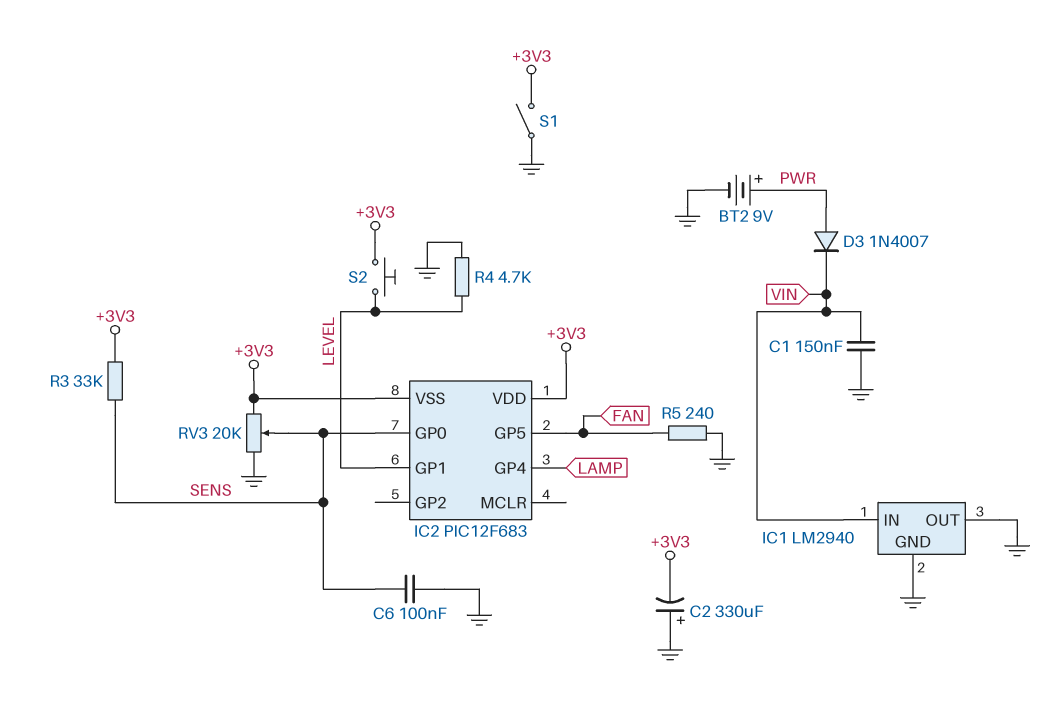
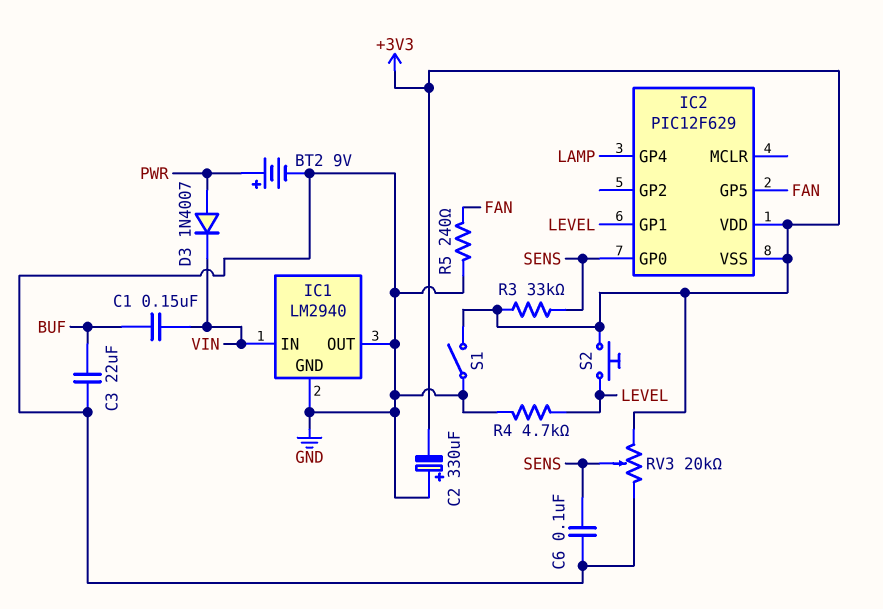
C1: 150nF (GND, VIN) -> 150nF (BUF, VIN)
C3: none -> 22uF (BUF, GND)
IC2: PIC12F683 -> PIC12F629

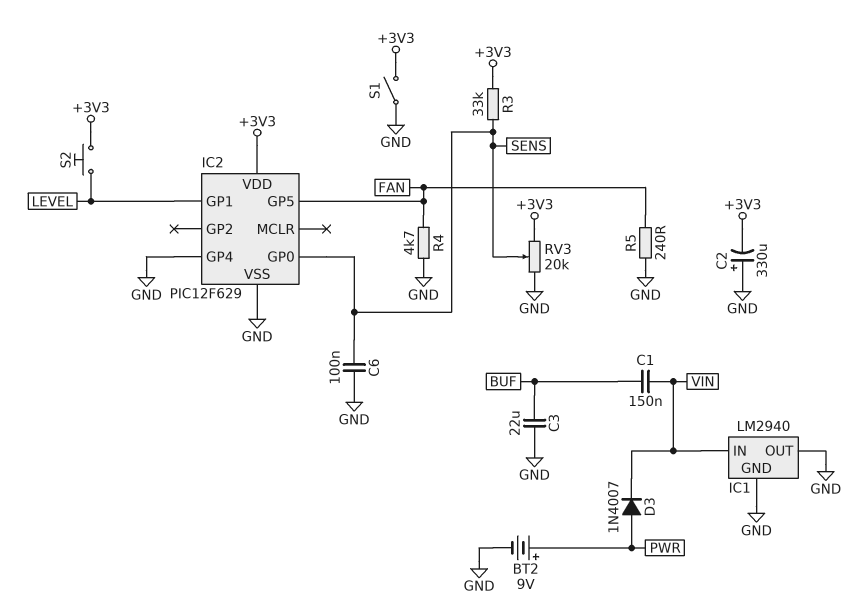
IC2 pin GP4: LAMP -> GND
IC2 pin VSS: +3V3 -> GND
R4: 4.7k (GND, LEVEL) -> 4.7k (FAN, GND)

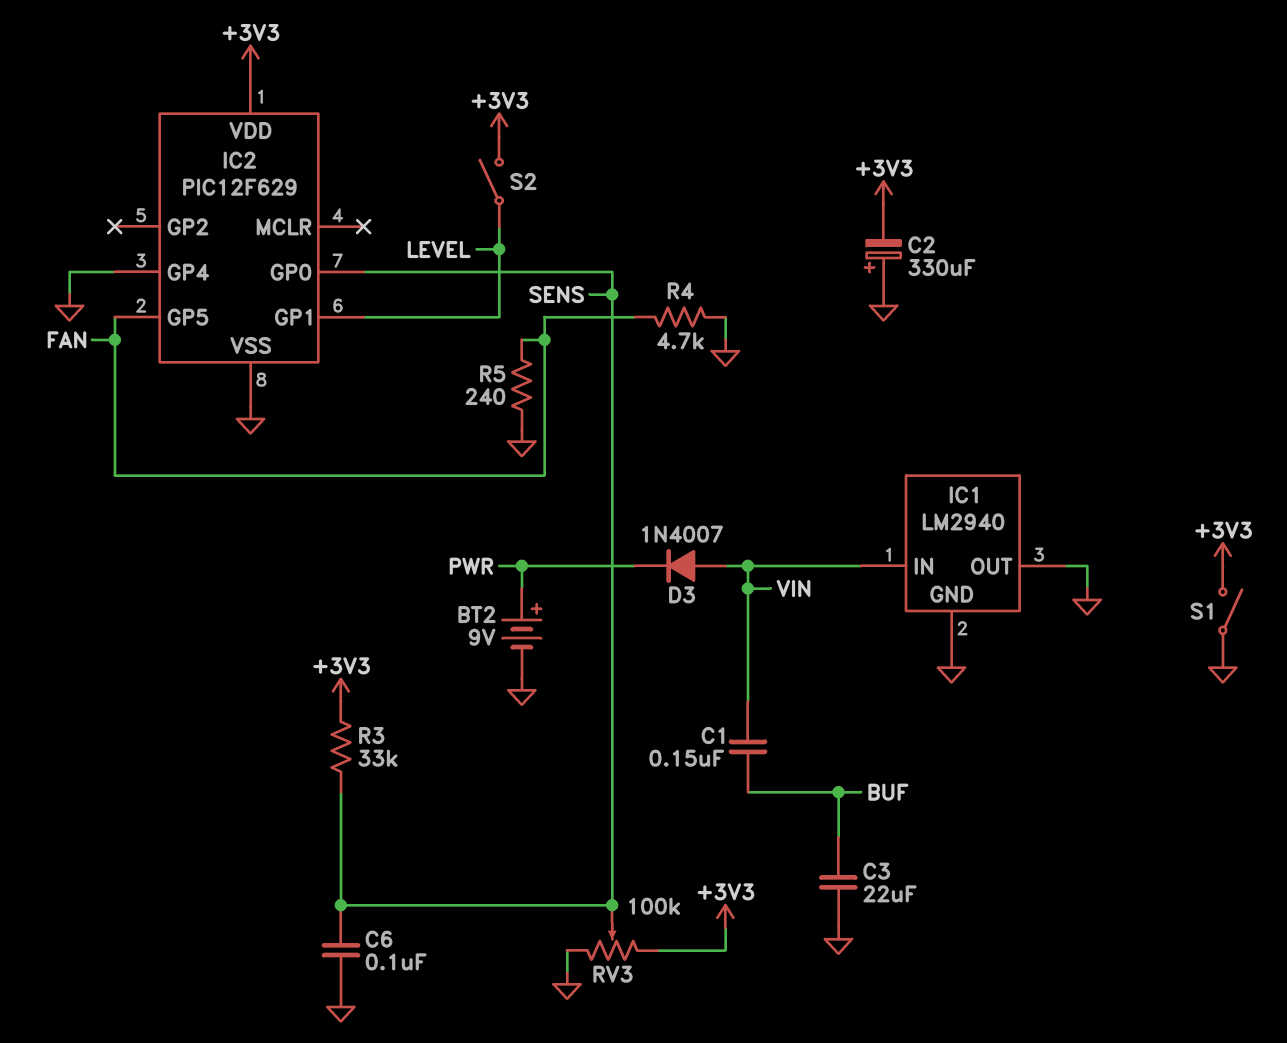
D3: diode 1N4007 (A PWR, K VIN) -> diode 1N4007 (A VIN, K PWR)
RV3: 20k (+3V3, GND, wiper SENS) -> 100k (+3V3, GND, wiper SENS)
S2: button (+3V3, LEVEL) -> switch (+3V3, LEVEL)

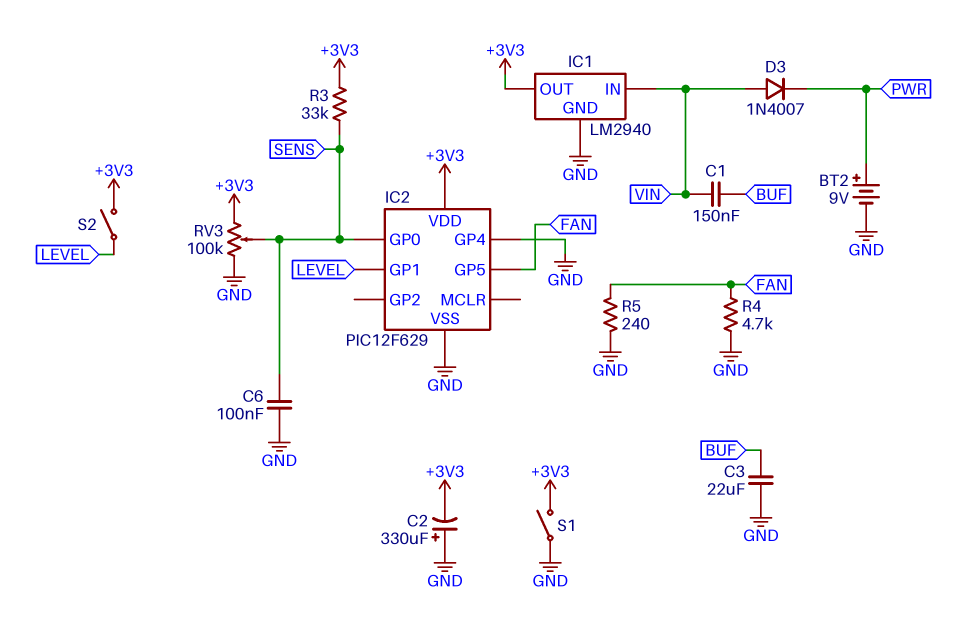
IC1 pin OUT: GND -> +3V3

